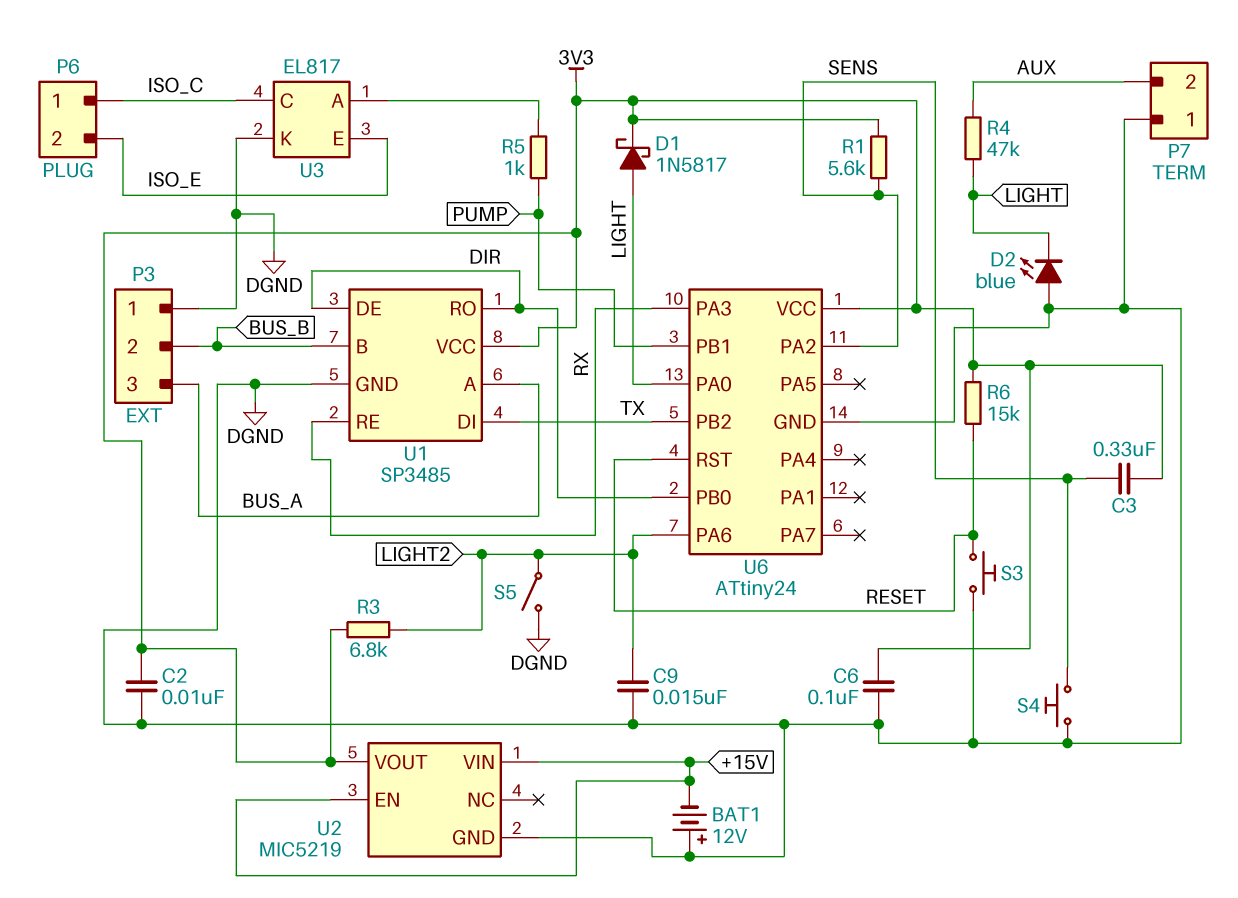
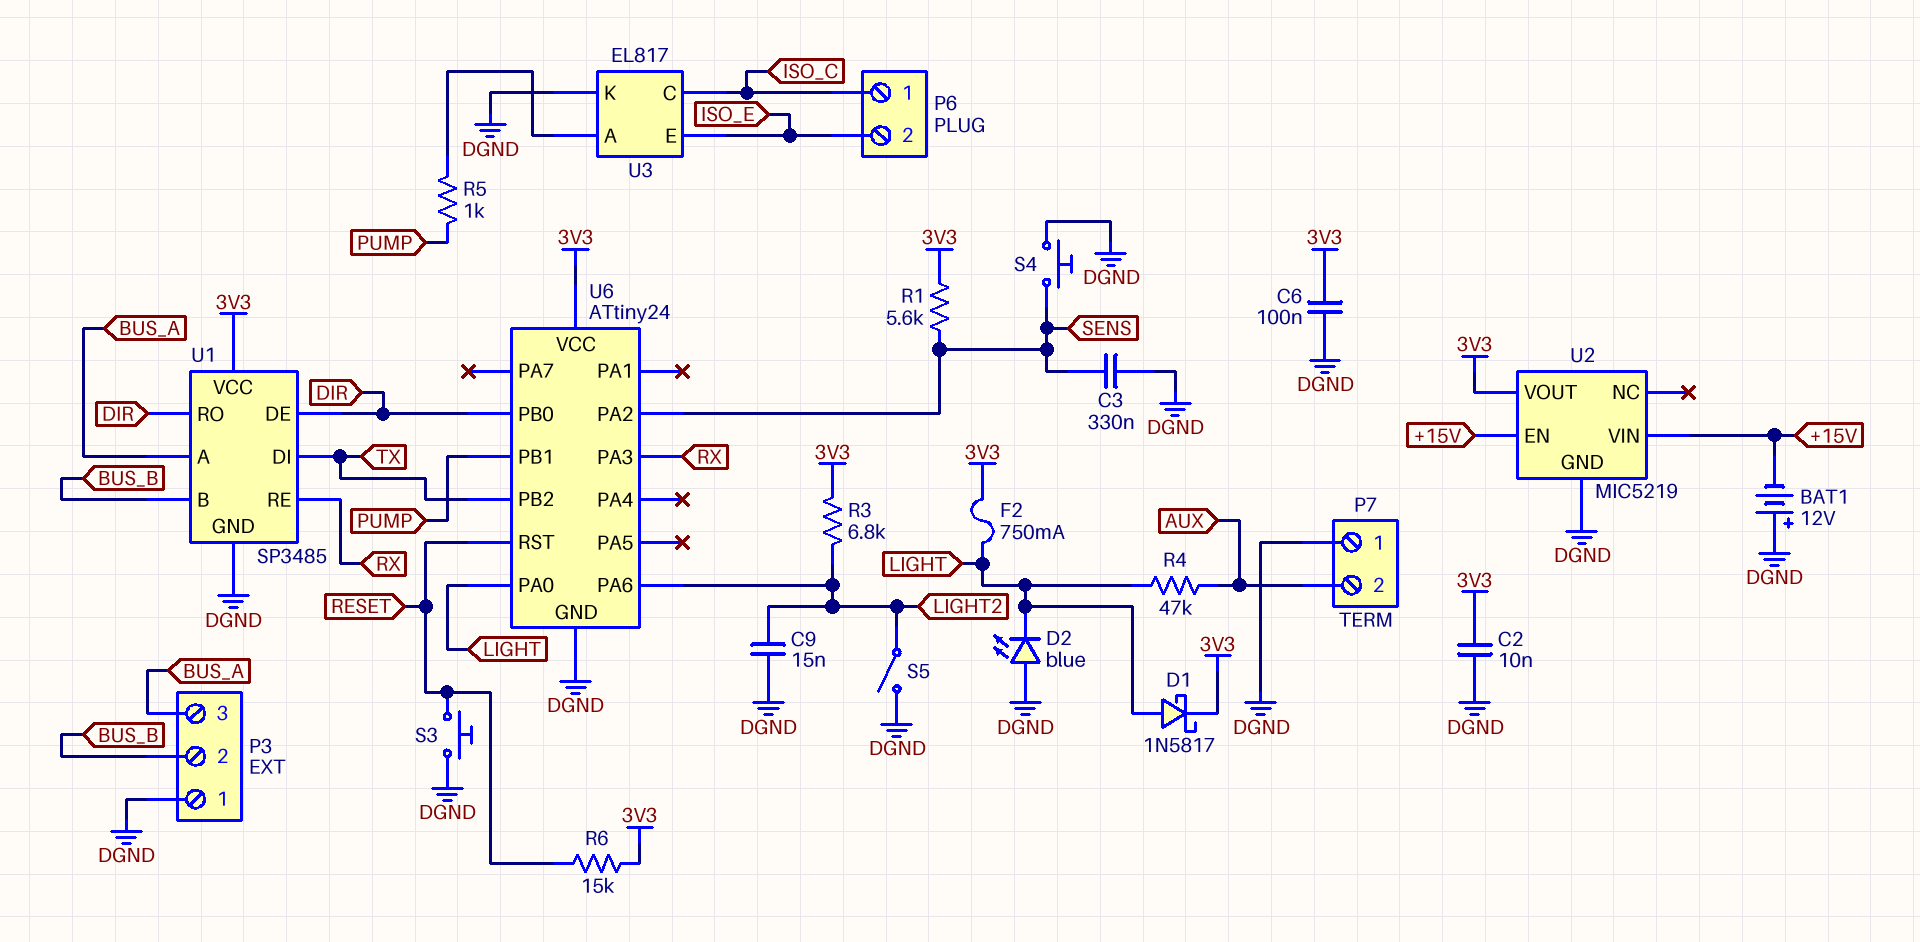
C3: 330nF (3V3, SENS) -> 330nF (DGND, SENS)
F2: none -> 750mA (3V3, LIGHT)

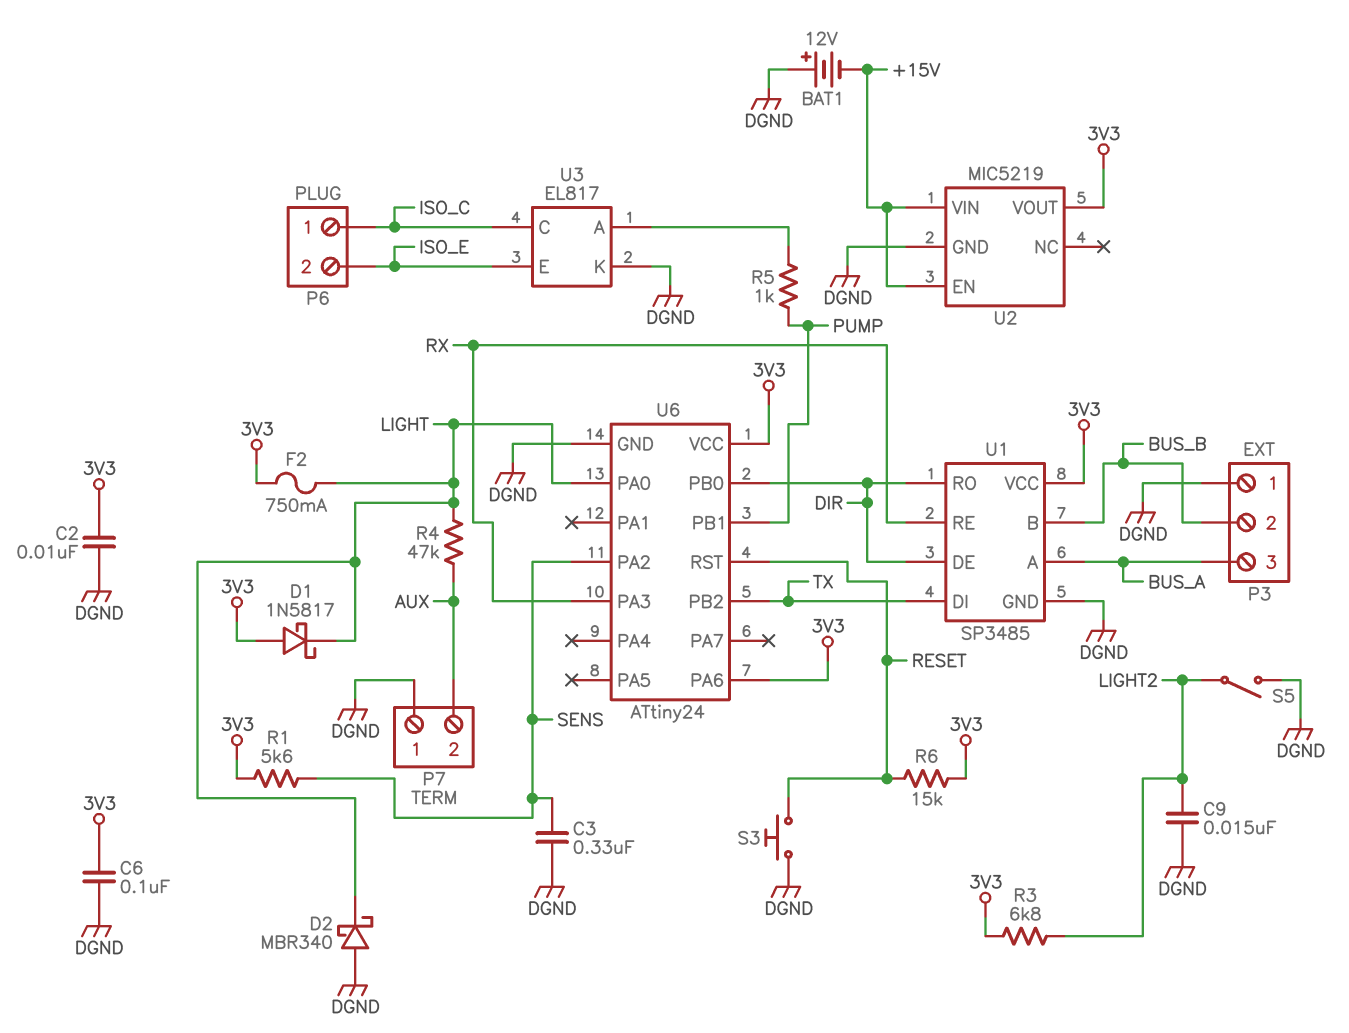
D1: schottky 1N5817 (A LIGHT, K 3V3) -> schottky 1N5817 (A 3V3, K LIGHT)
D2: LED blue (A DGND, K LIGHT) -> schottky MBR340 (A DGND, K LIGHT)
S4: button (DGND, SENS) -> none
U6 pin PA6: LIGHT2 -> 3V3

